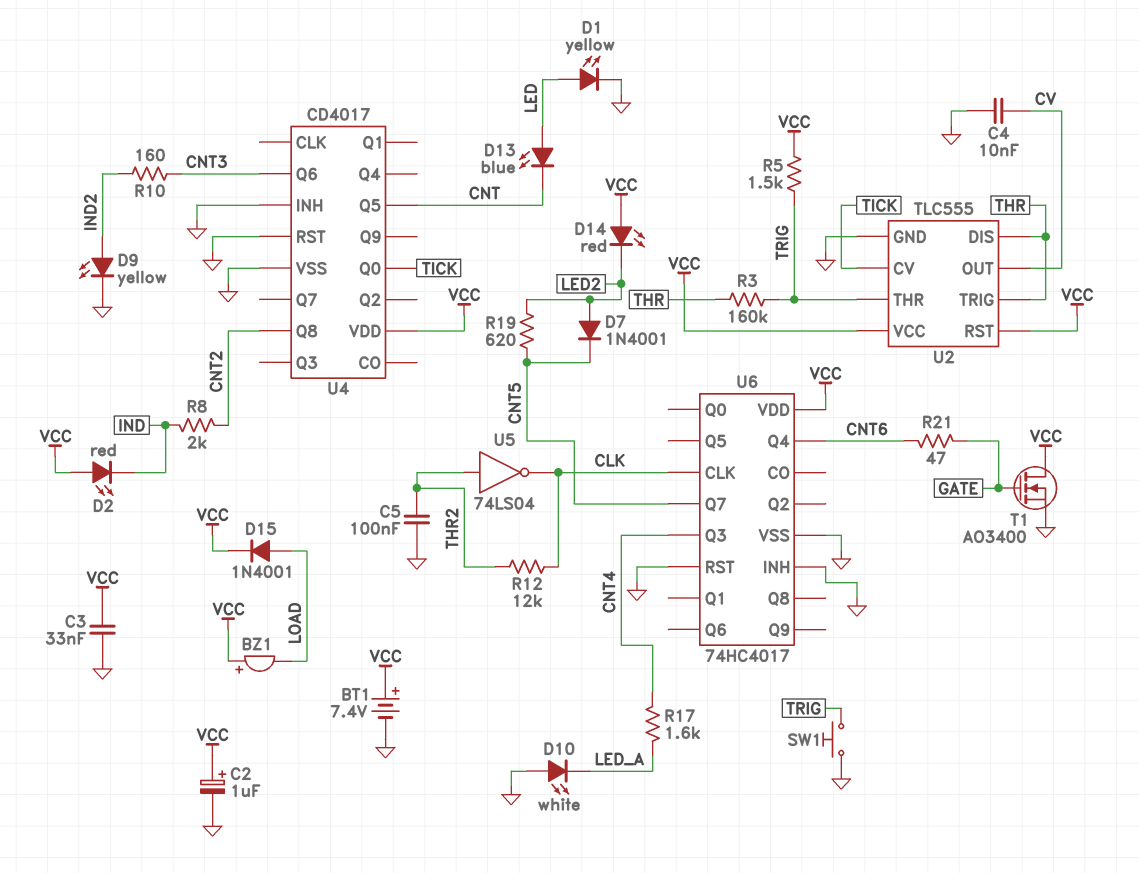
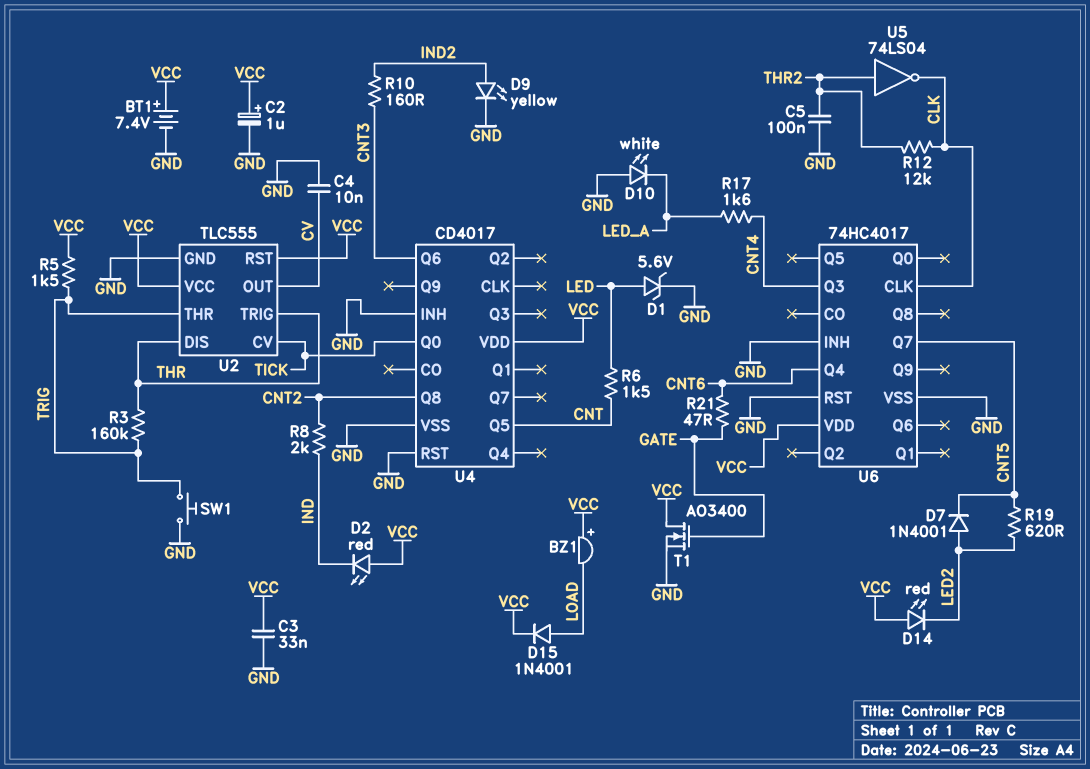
D1: LED yellow (A LED, K GND) -> zener 5.6V (A LED, K GND)
D13: LED blue (A LED, K CNT) -> none
R6: none -> 1.5k (CNT, LED)

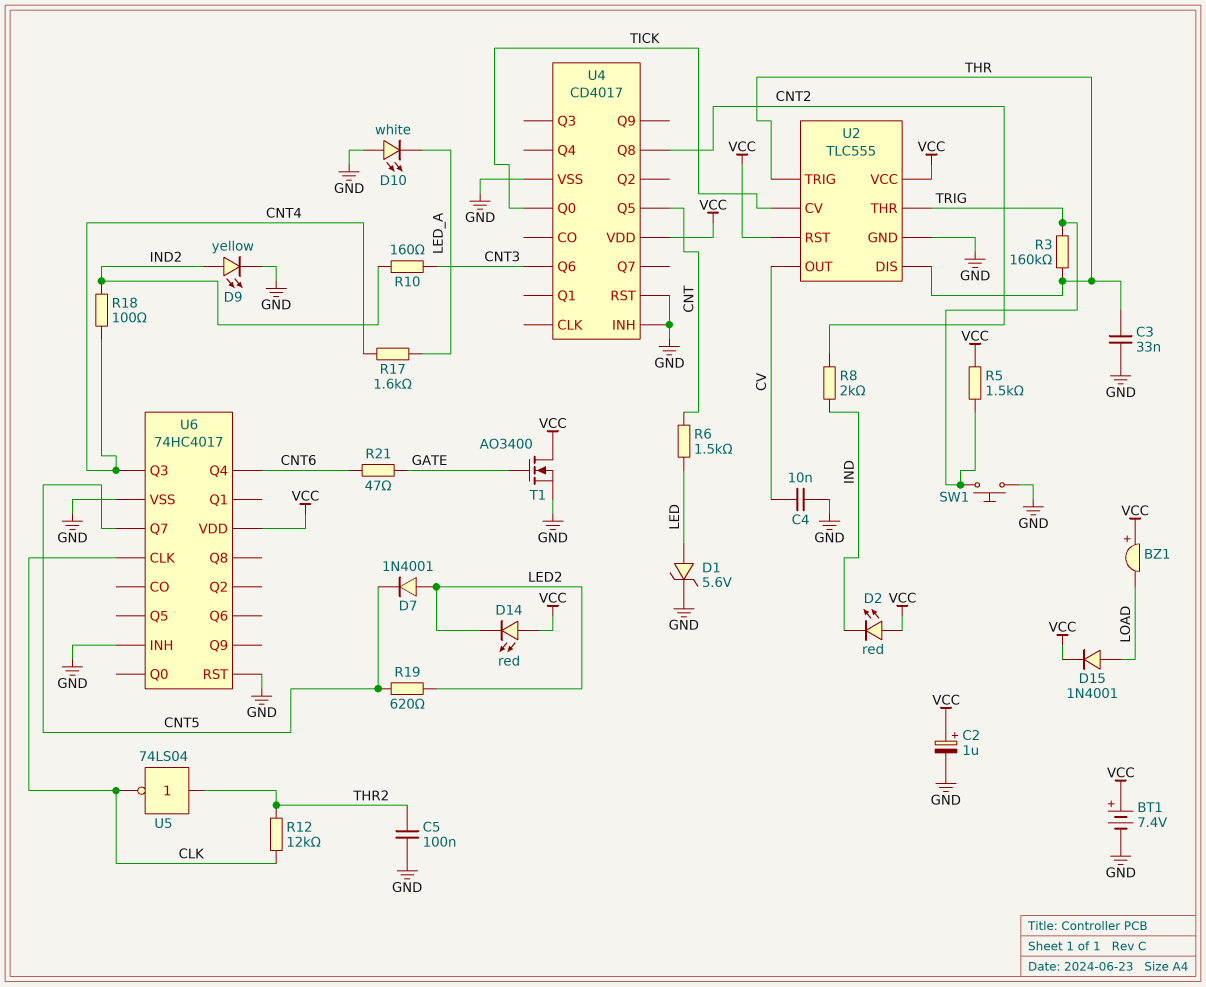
C3: 33nF (GND, VCC) -> 33nF (GND, THR)
R18: none -> 100 (CNT4, IND2)

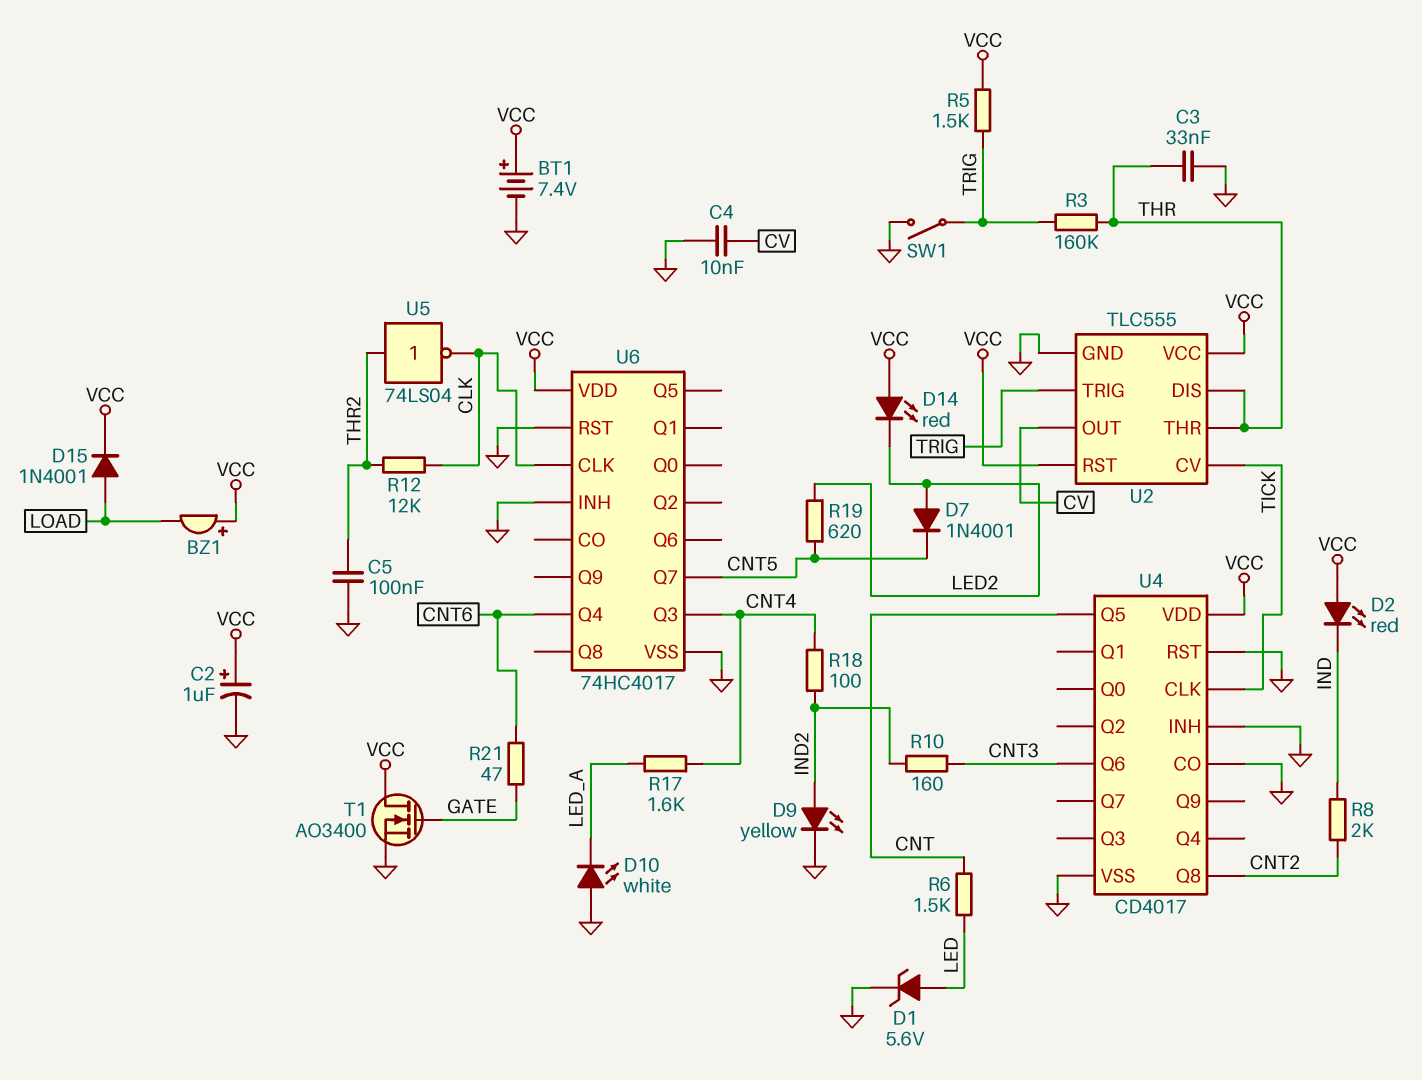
SW1: button (GND, TRIG) -> switch (GND, TRIG)
U2 pin THR: TRIG -> THR
U2 pin TRIG: THR -> TRIG
U4 pin CLK: none -> TICK
U4 pin CO: none -> GND
U4 pin Q0: TICK -> none

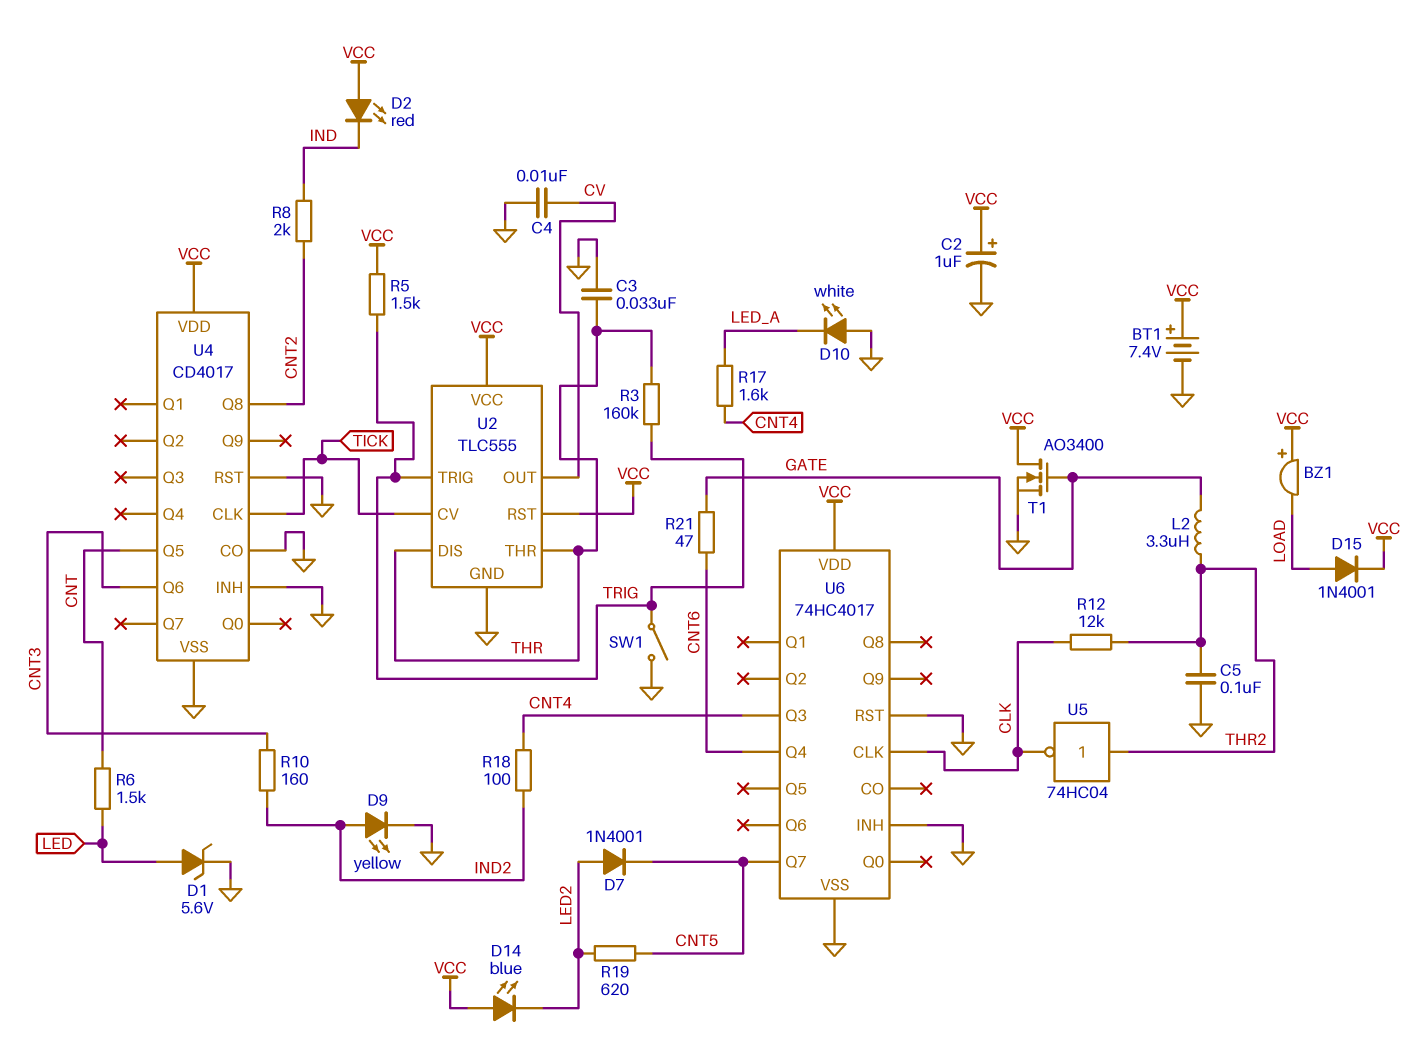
D14: LED red (A VCC, K LED2) -> LED blue (A VCC, K LED2)
L2: none -> 3.3uH (GATE, THR2)
U5: NOT 74LS04 (in THR2, out CLK) -> NOT 74HC04 (in THR2, out CLK)

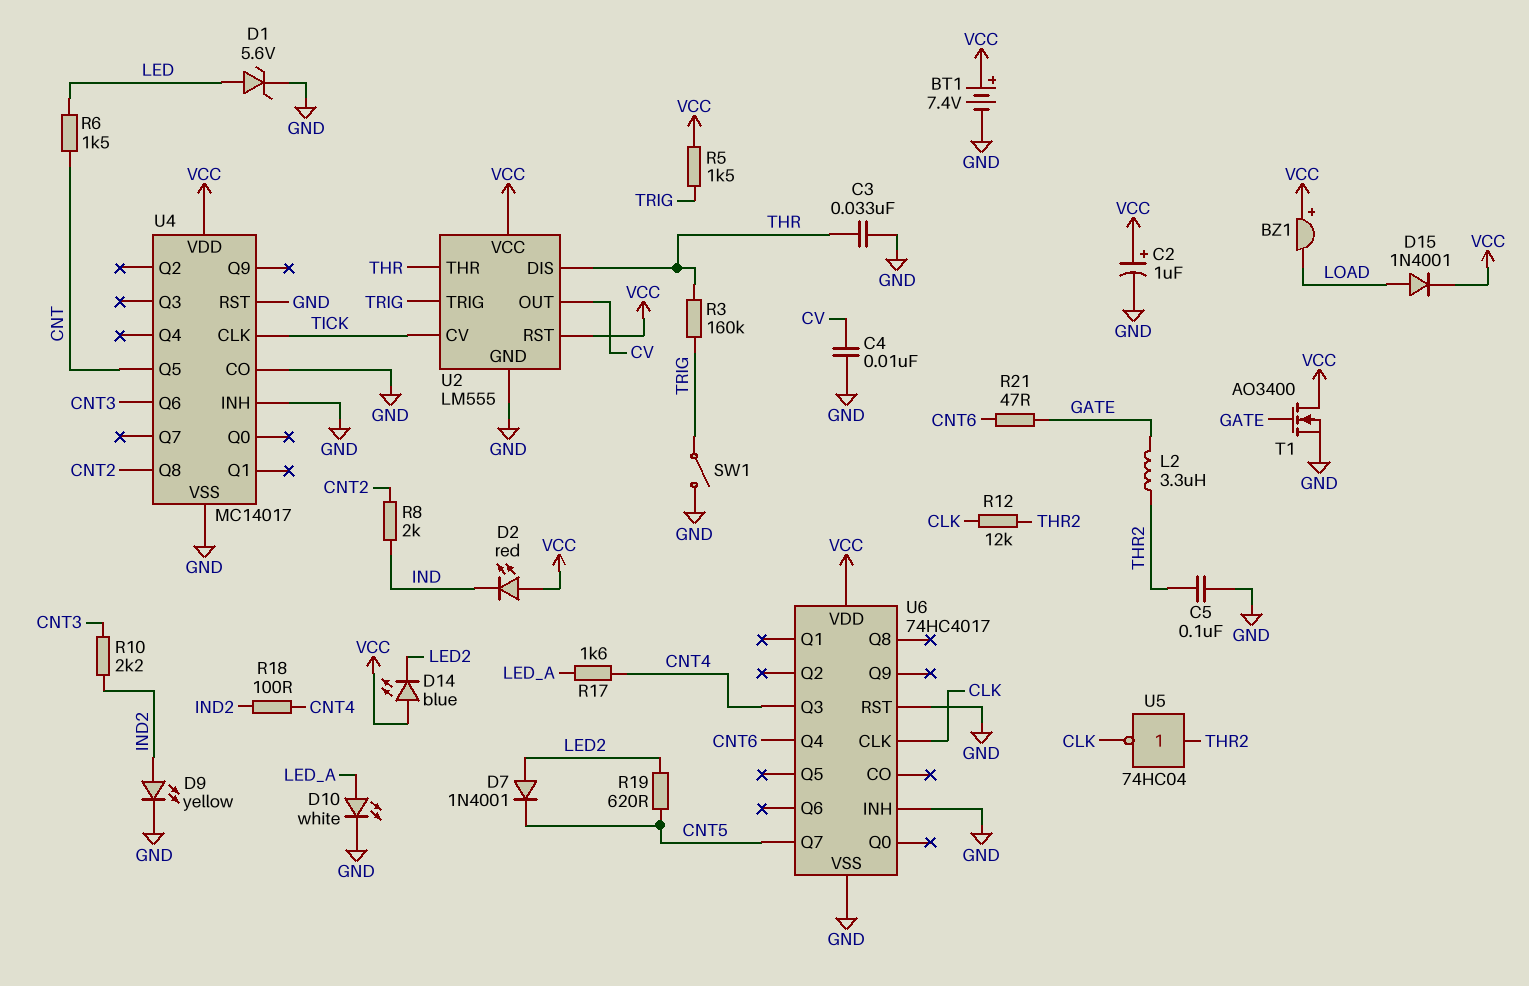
D10: LED white (A GND, K LED_A) -> LED white (A LED_A, K GND)
R10: 160 (CNT3, IND2) -> 2.2k (CNT3, IND2)
U2: TLC555 -> LM555
U4: CD4017 -> MC14017

